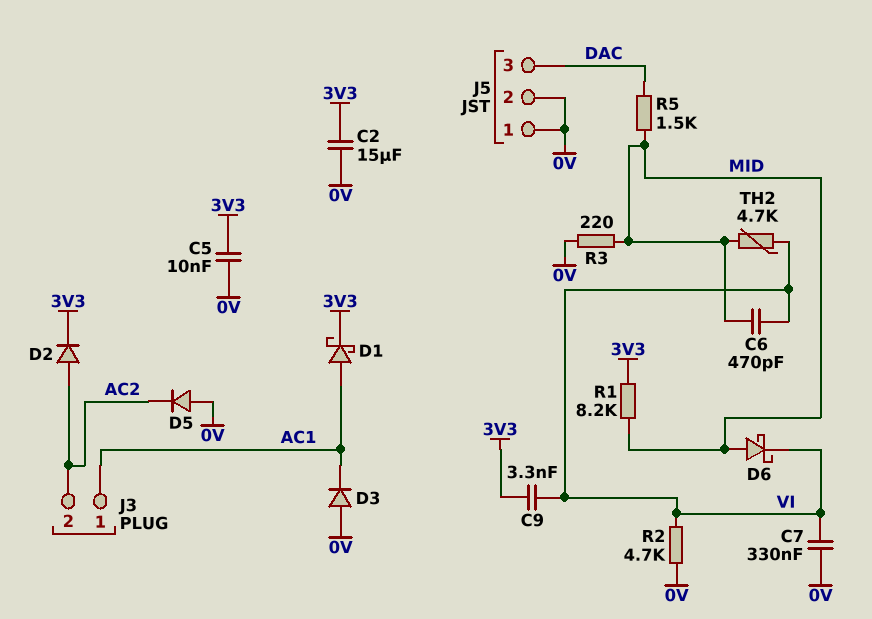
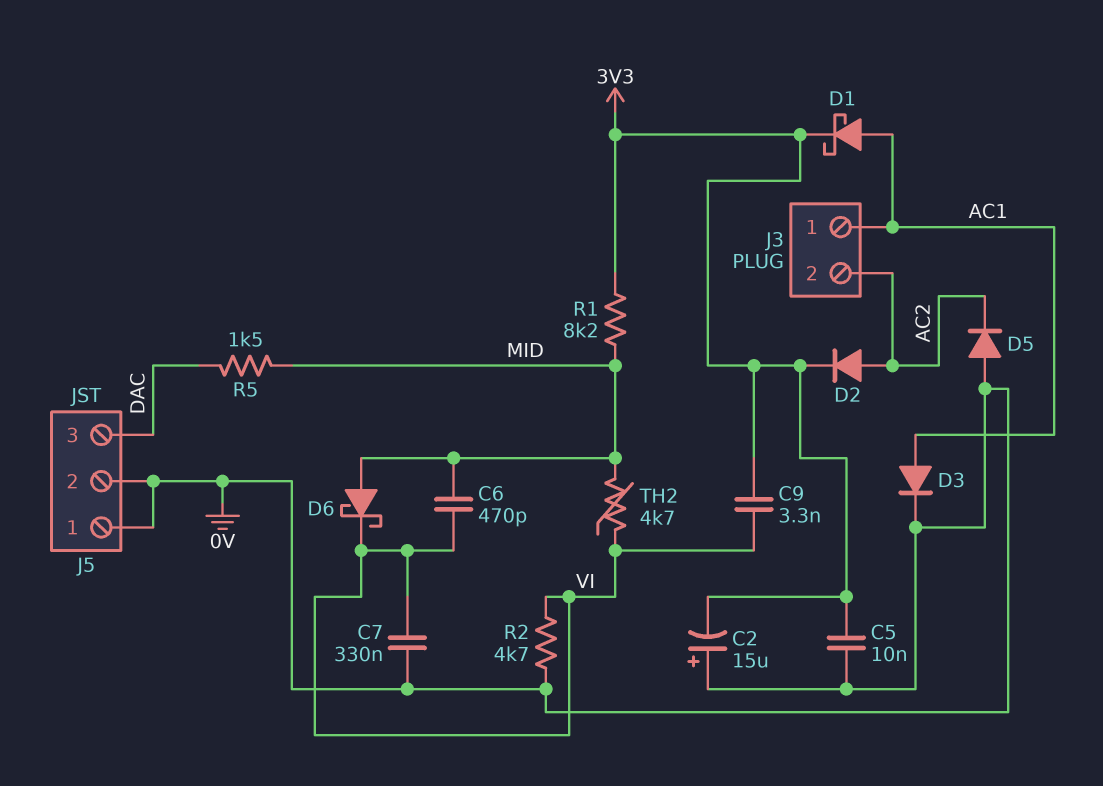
C2: 15uF (0V, 3V3) -> 15uF (plus 0V, minus 3V3)
D3: diode (A 0V, K AC1) -> diode (A AC1, K 0V)
R3: 220 (0V, MID) -> none

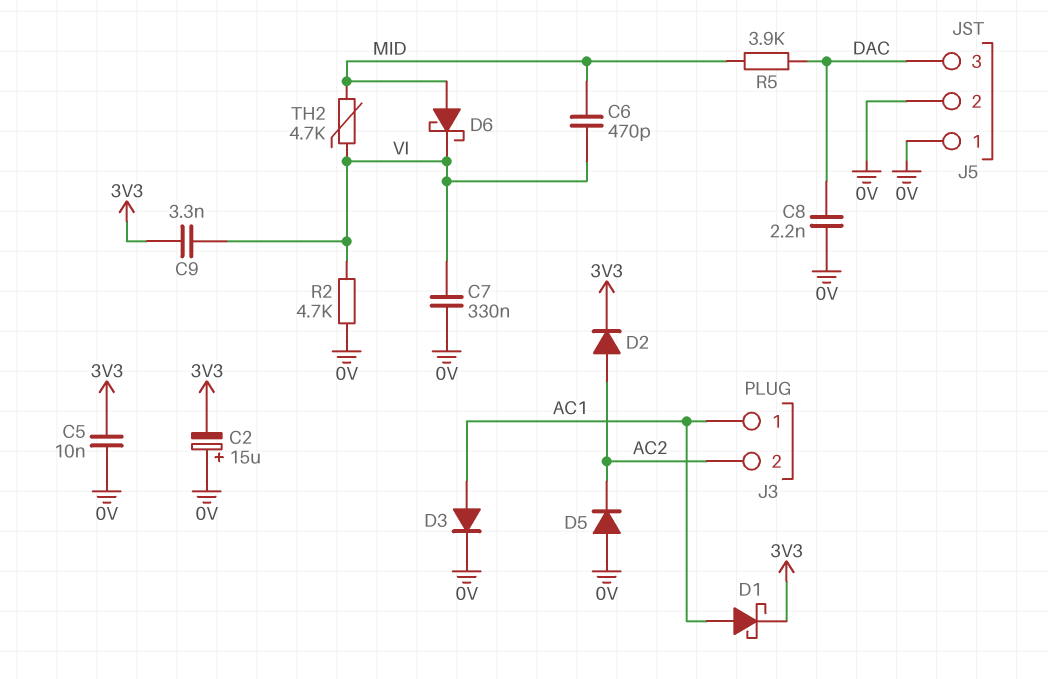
C8: none -> 2.2nF (0V, DAC)
R1: 8.2k (3V3, MID) -> none
R5: 1.5k (DAC, MID) -> 3.9k (DAC, MID)

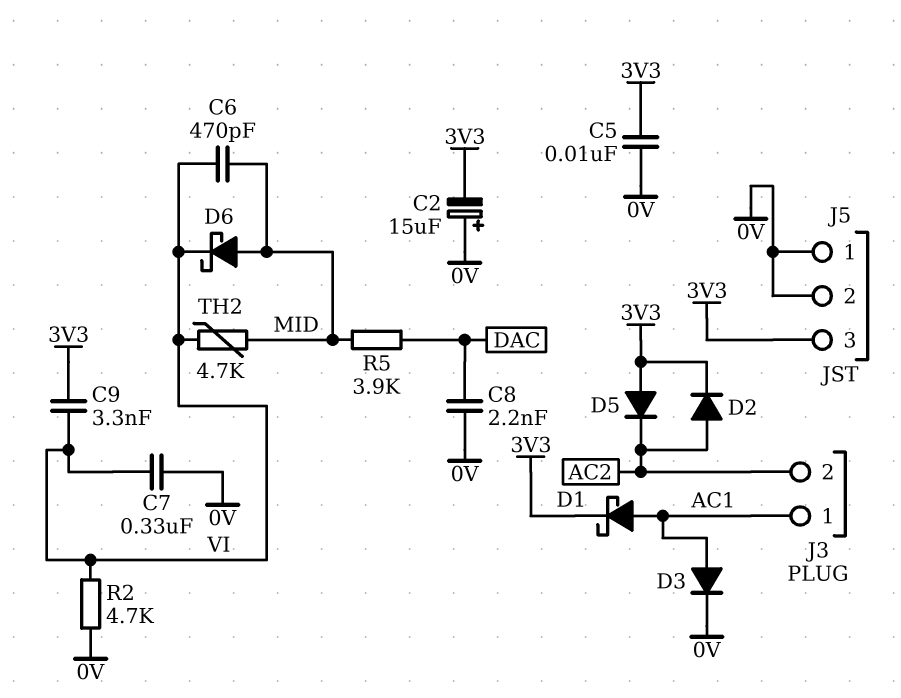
D5: diode (A 0V, K AC2) -> diode (A 3V3, K AC2)
J5 pin 3: DAC -> 3V3

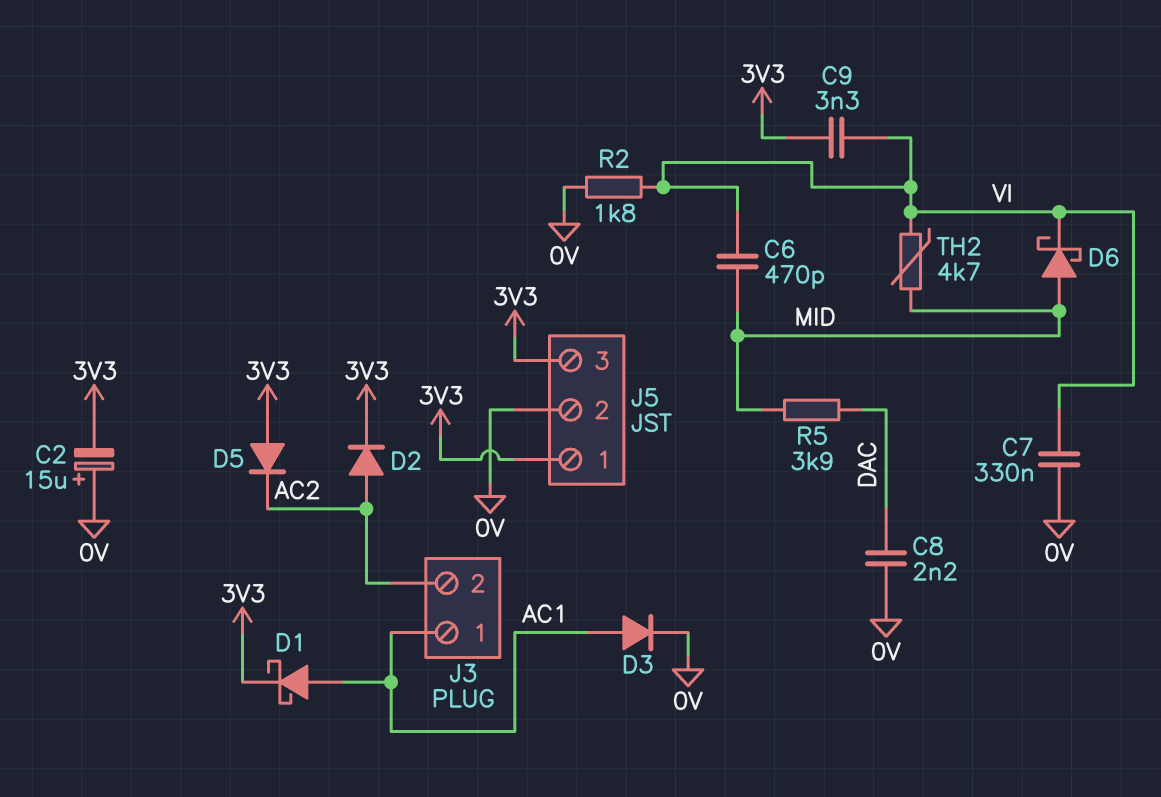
C5: 10nF (0V, 3V3) -> none
J5 pin 1: 0V -> 3V3
R2: 4.7k (0V, VI) -> 1.8k (0V, VI)

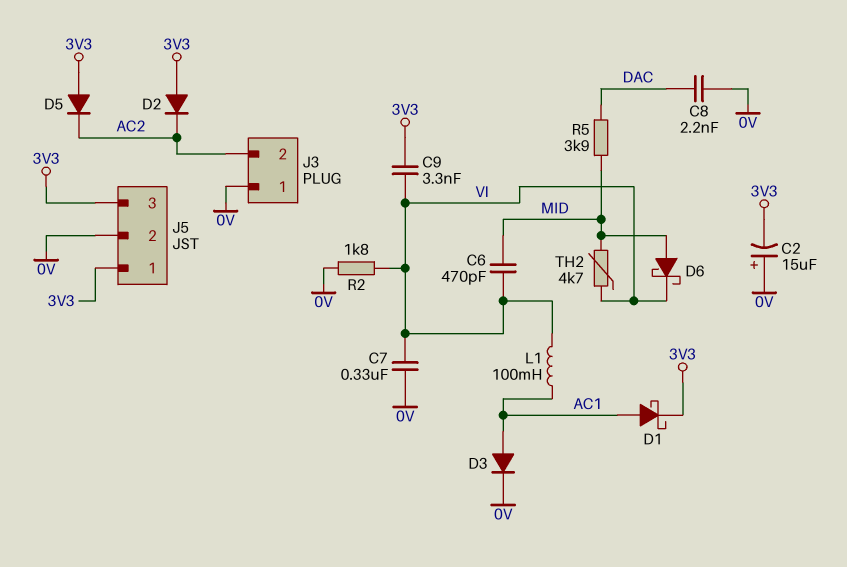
D2: diode (A AC2, K 3V3) -> diode (A 3V3, K AC2)
J3 pin 1: AC1 -> 0V
L1: none -> 100mH (AC1, VI)

